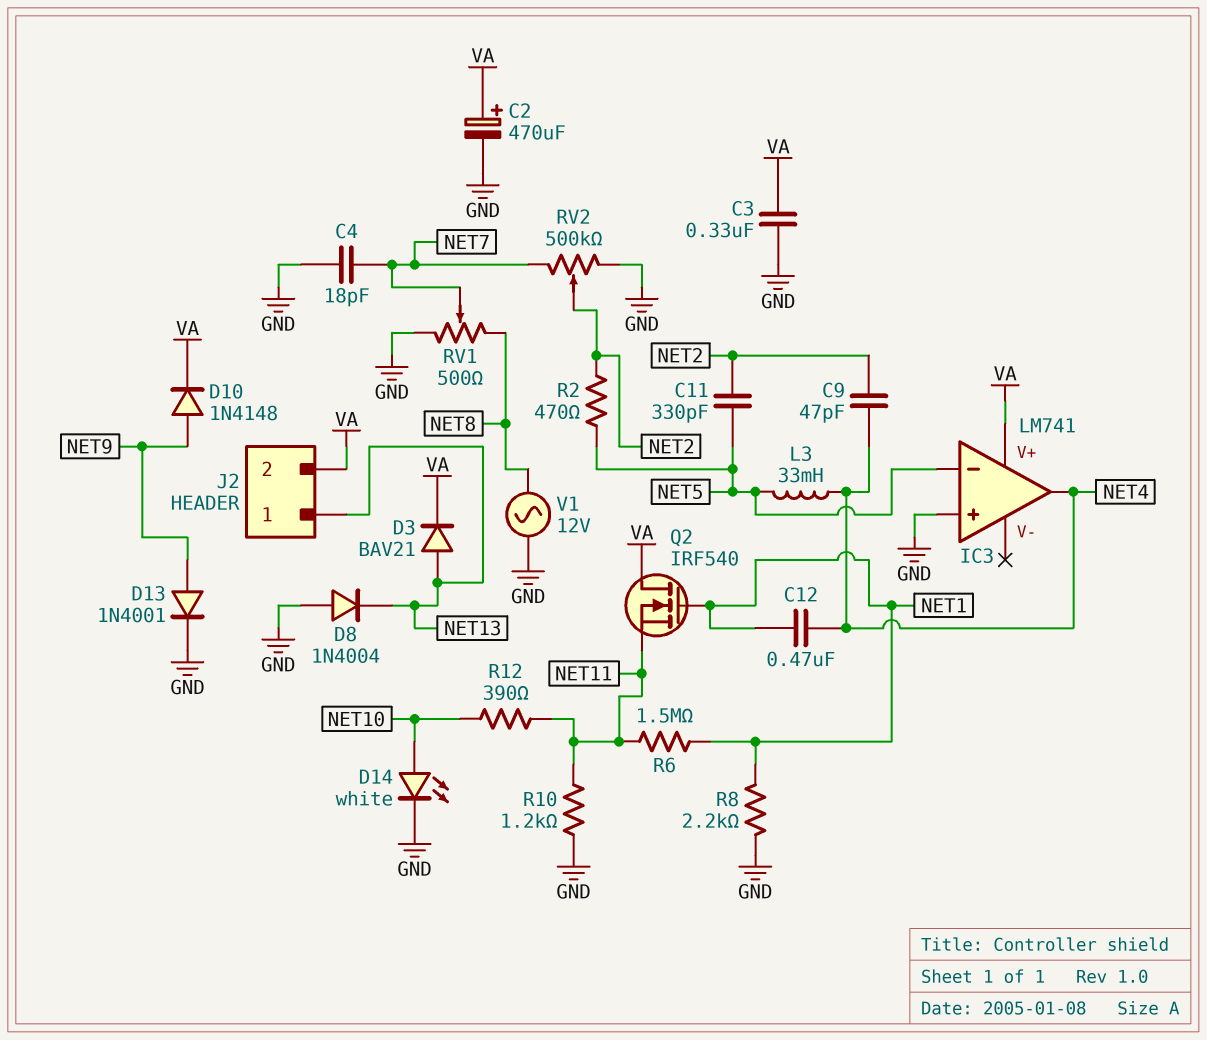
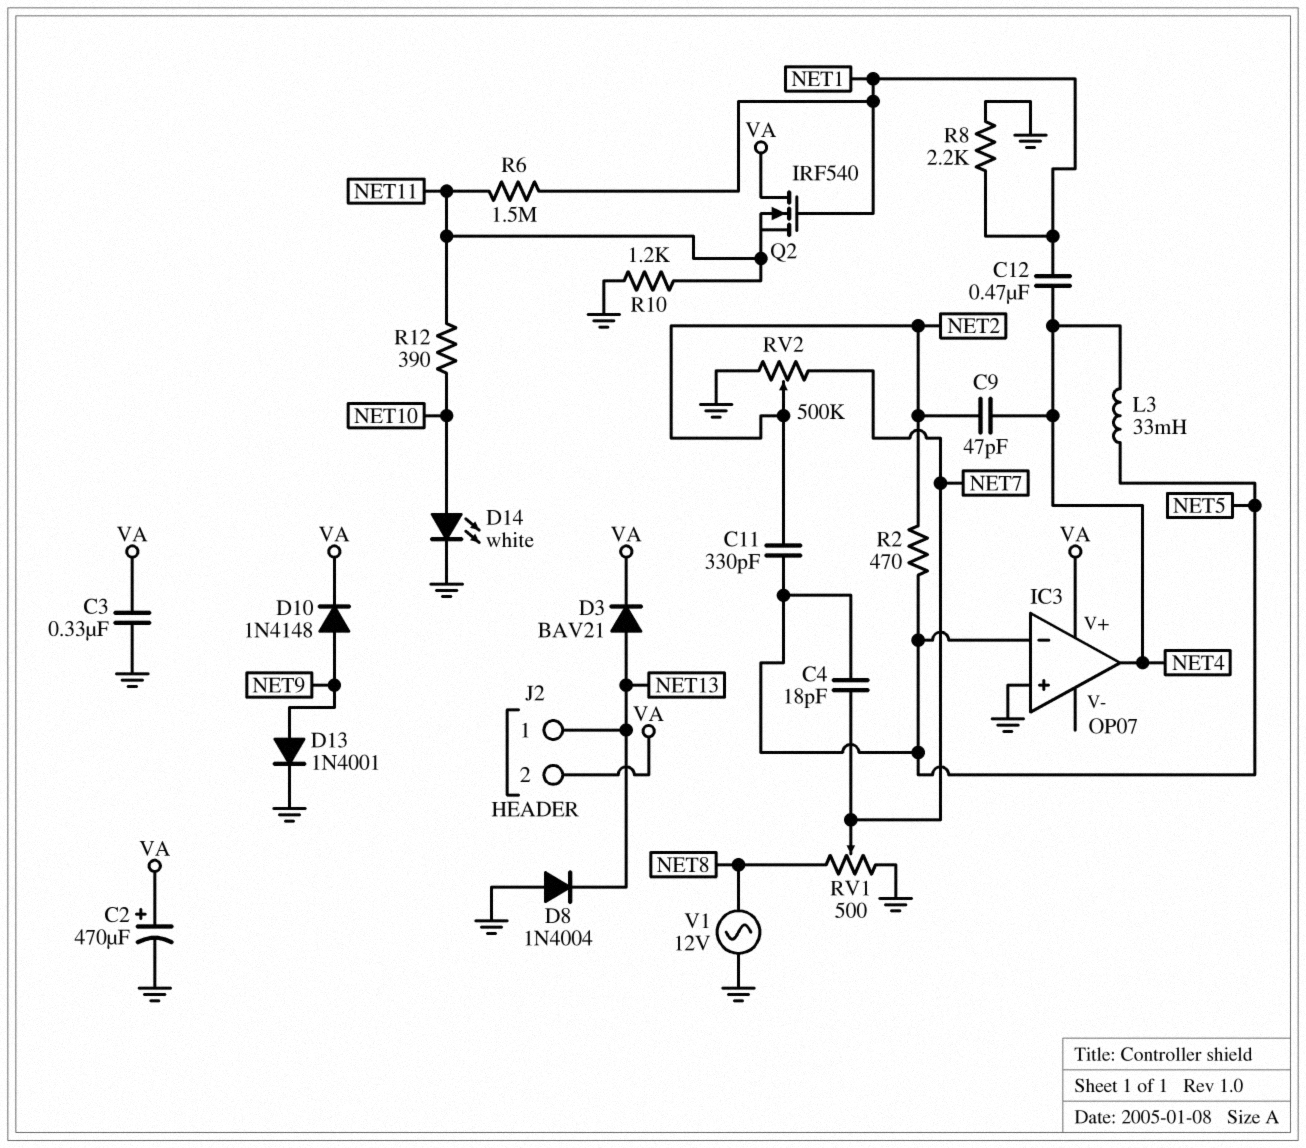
C4: 18pF (GND, NET7) -> 18pF (NET5, NET7)
IC3: LM741 -> OP07

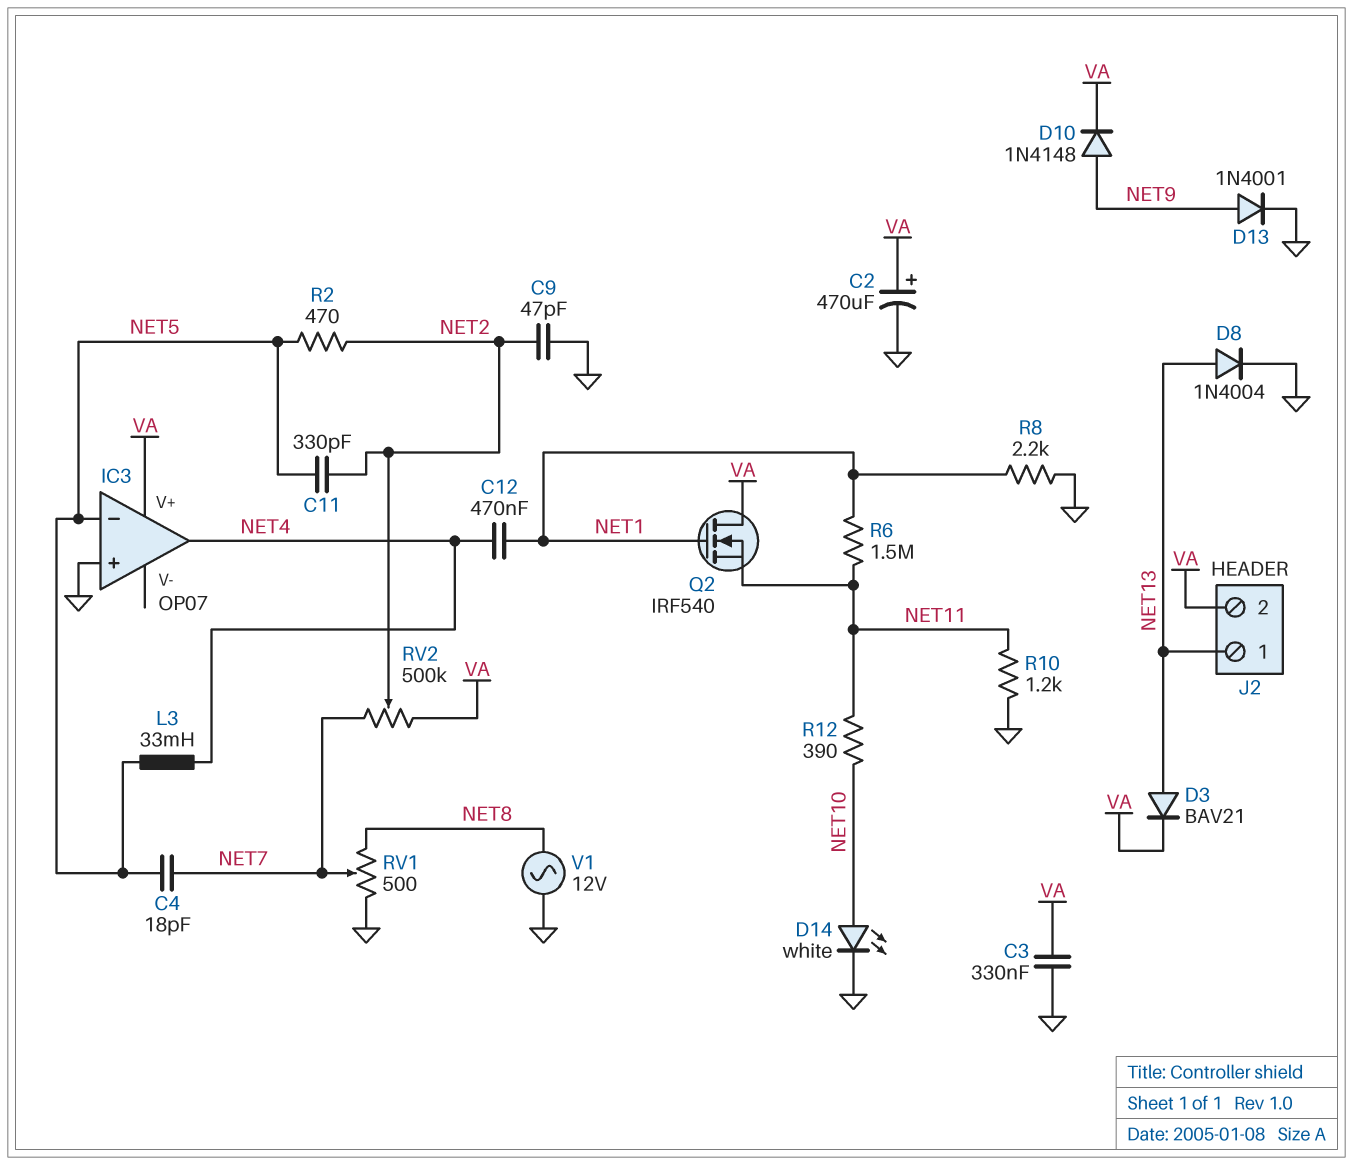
C9: 47pF (NET2, NET4) -> 47pF (GND, NET2)
D8: diode 1N4004 (A GND, K NET13) -> diode 1N4004 (A NET13, K GND)
RV2: 500k (GND, NET7, wiper NET2) -> 500k (NET7, VA, wiper NET2)

